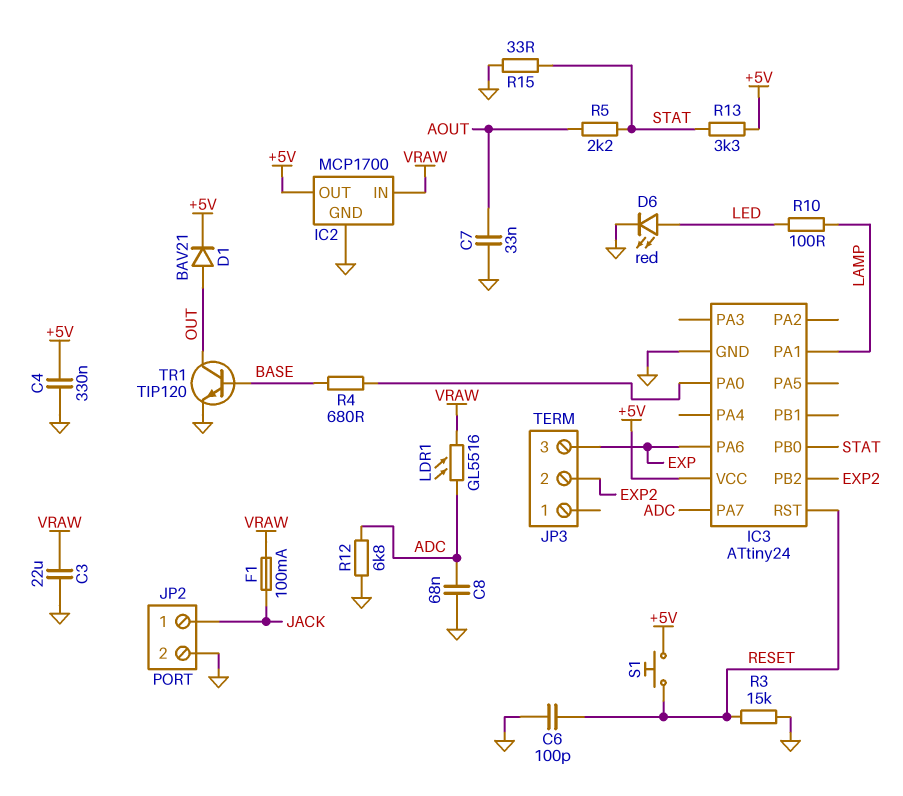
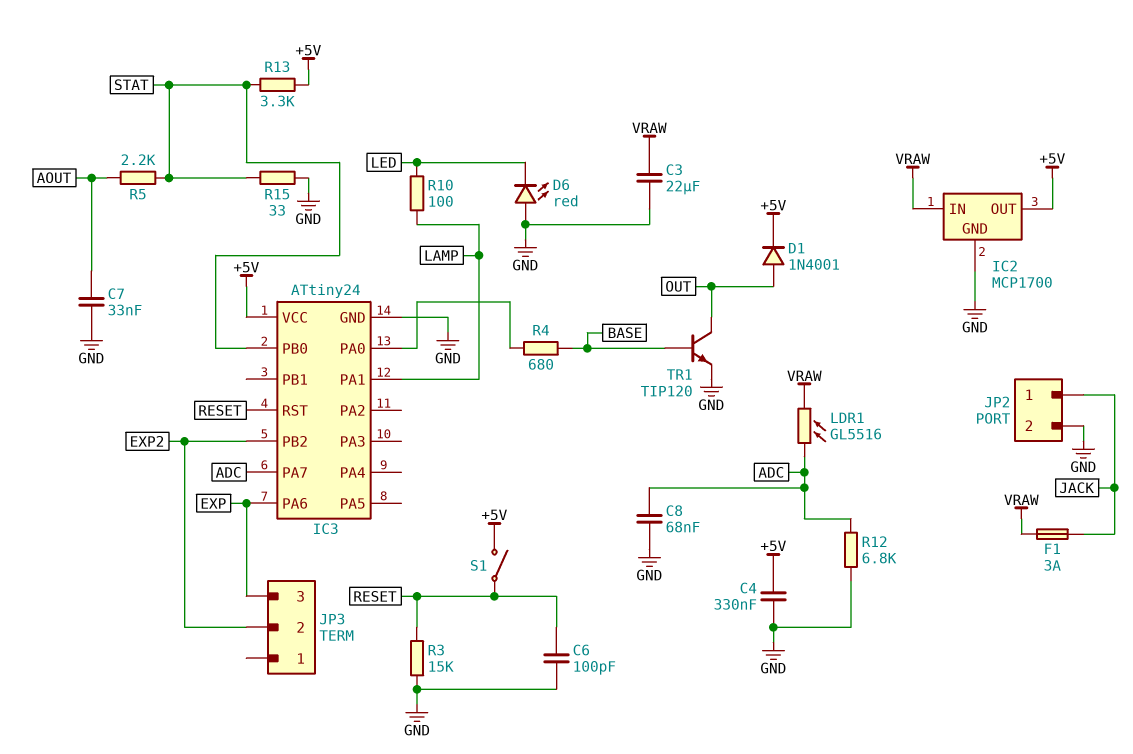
D1: diode BAV21 (A OUT, K +5V) -> diode 1N4001 (A OUT, K +5V)
D6: LED red (A LED, K GND) -> LED red (A GND, K LED)
F1: 100mA (JACK, VRAW) -> 3A (JACK, VRAW)
S1: button (+5V, RESET) -> switch (+5V, RESET)

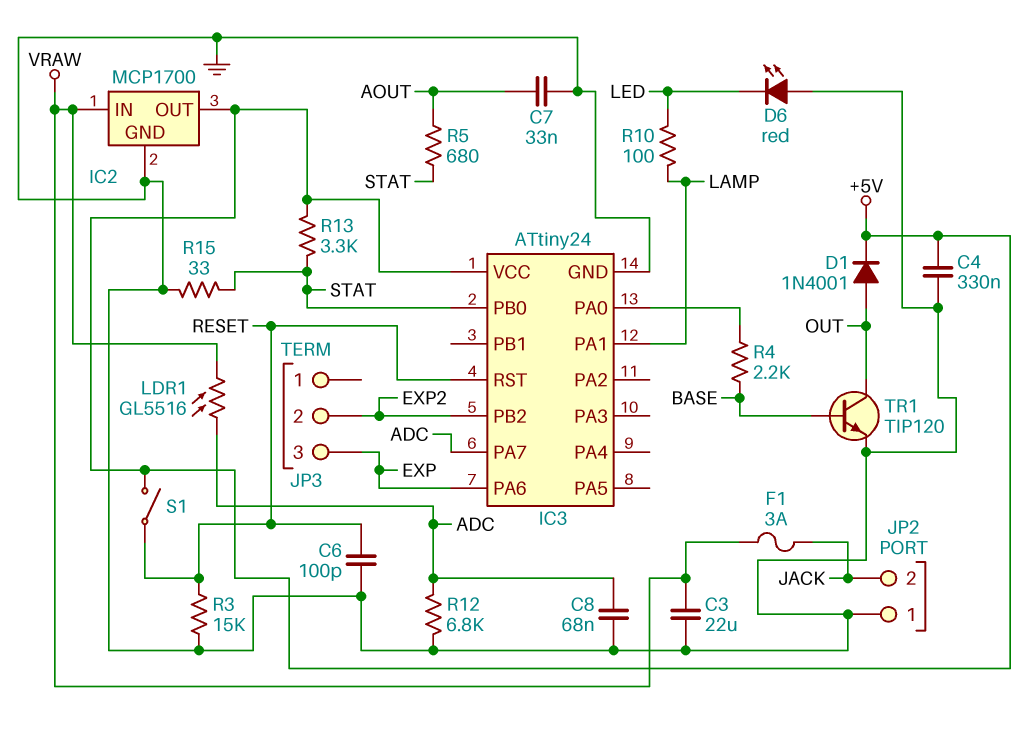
JP2 pin 1: JACK -> GND
JP2 pin 2: GND -> JACK
R4: 680 (BASE, IC3/PA0) -> 2.2k (BASE, IC3/PA0)
R5: 2.2k (AOUT, STAT) -> 680 (AOUT, STAT)

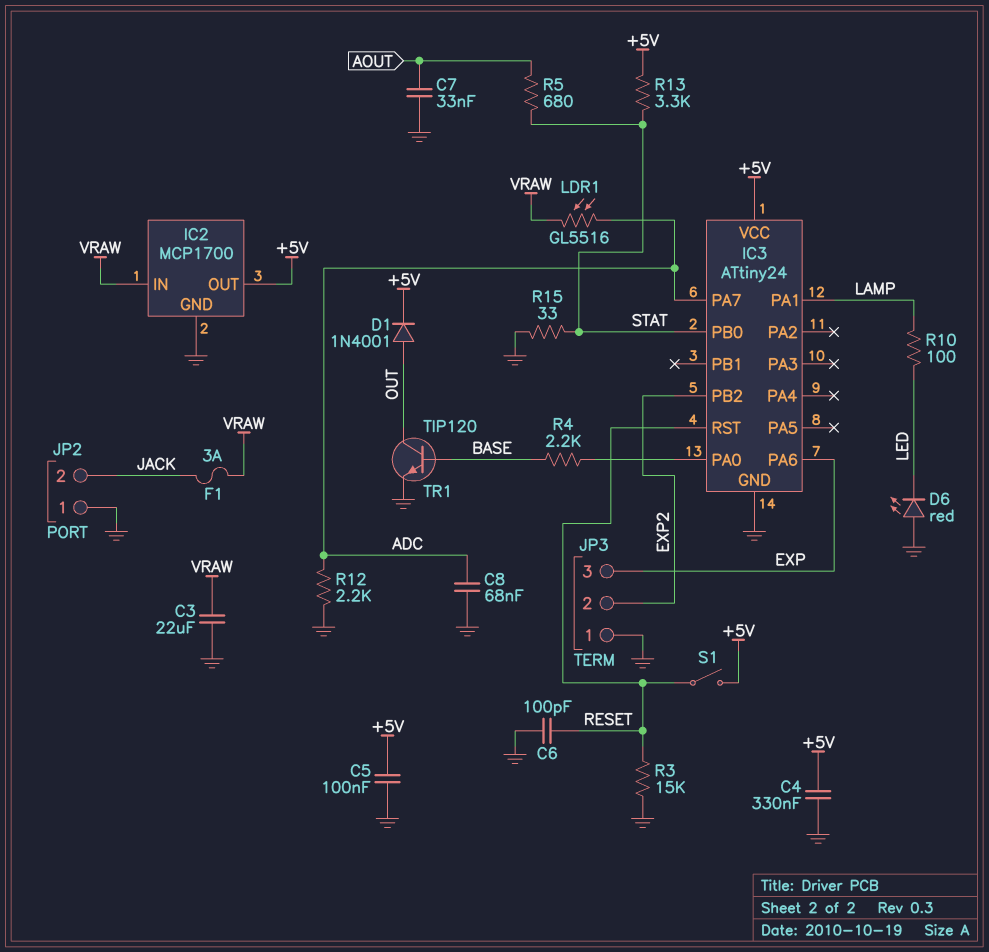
C5: none -> 100nF (+5V, GND)
JP3 pin 1: none -> GND
R12: 6.8k (ADC, GND) -> 2.2k (ADC, GND)

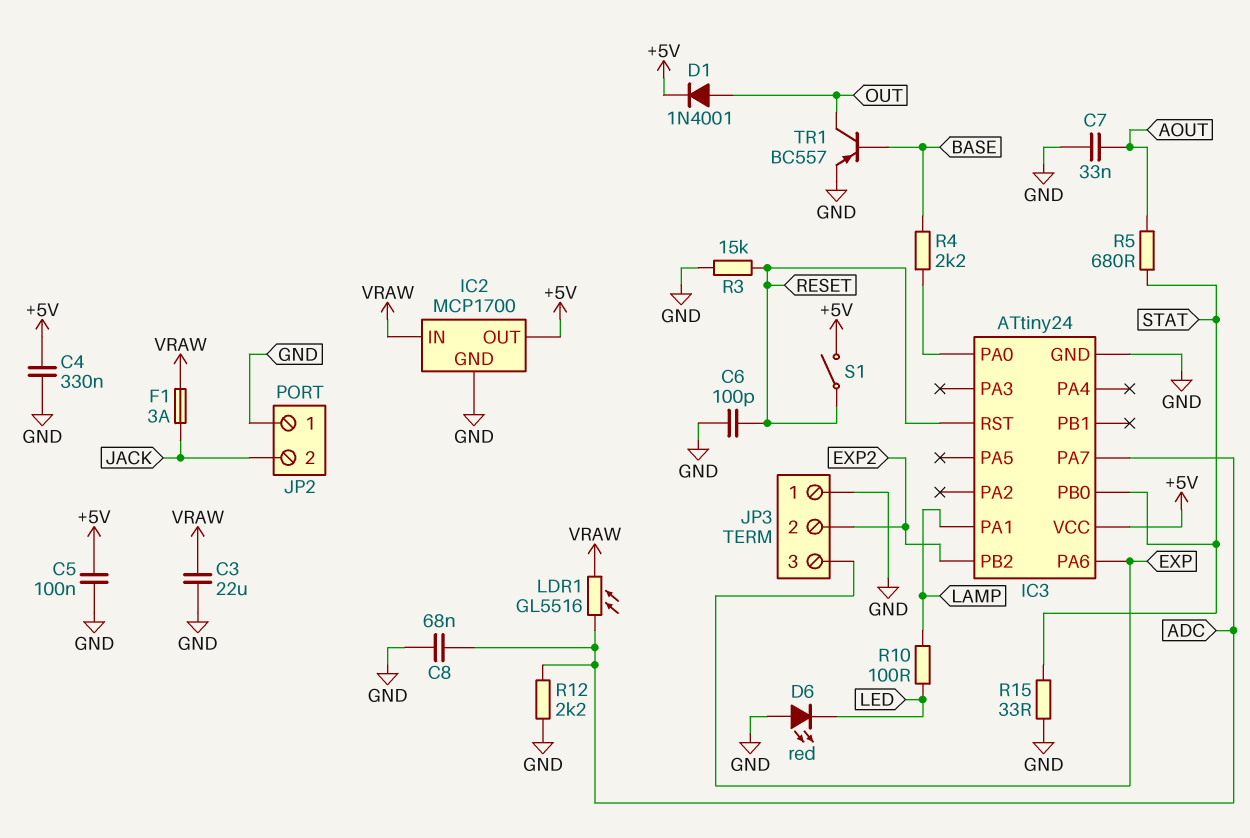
R13: 3.3k (+5V, STAT) -> none
TR1: NPN TIP120 (B BASE, C OUT, E GND) -> PNP BC557 (B BASE, C OUT, E GND)

